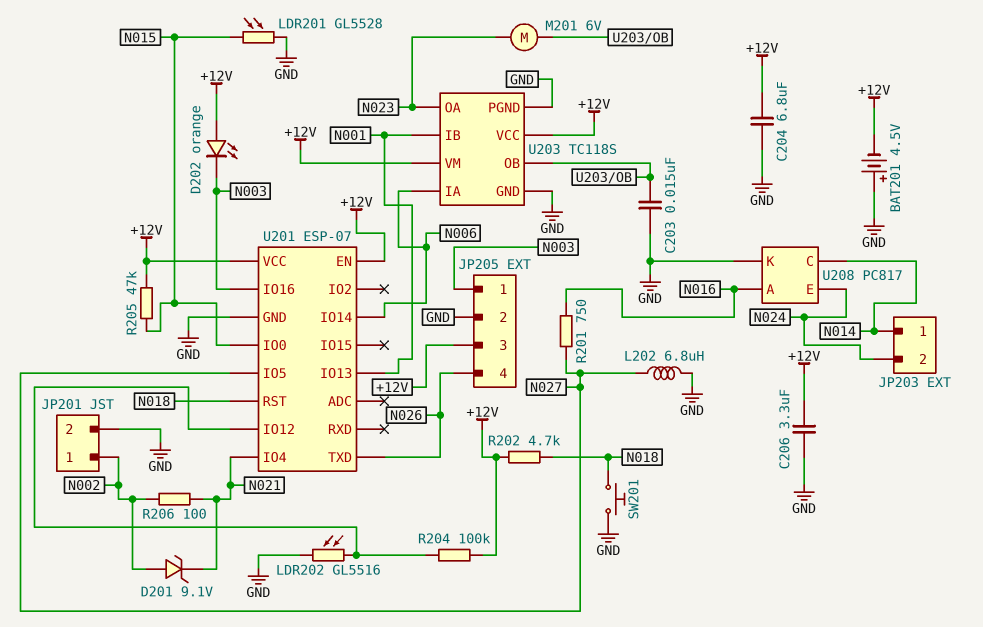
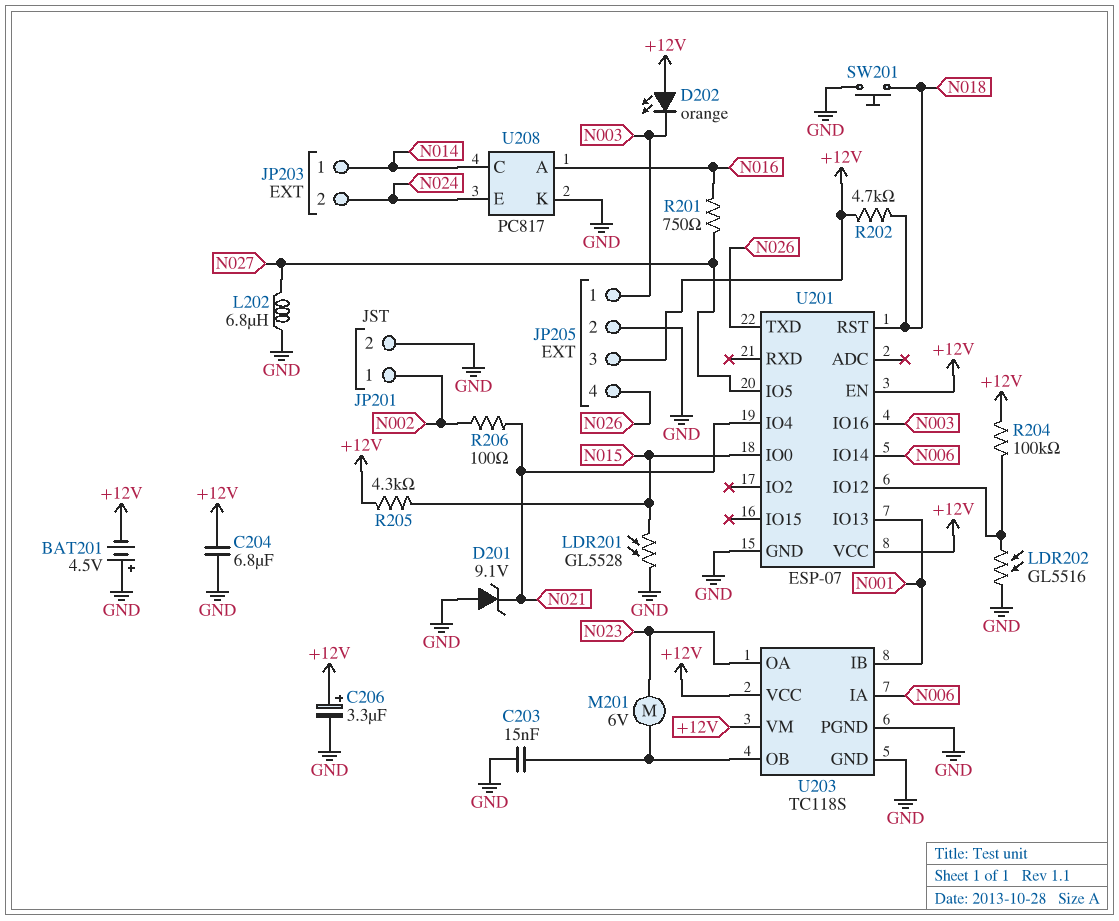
C206: 3.3uF (+12V, GND) -> 3.3uF (plus +12V, minus GND)
D201: zener 9.1V (A N002, K N021) -> zener 9.1V (A GND, K N021)
R205: 47k (+12V, N015) -> 4.3k (+12V, N015)

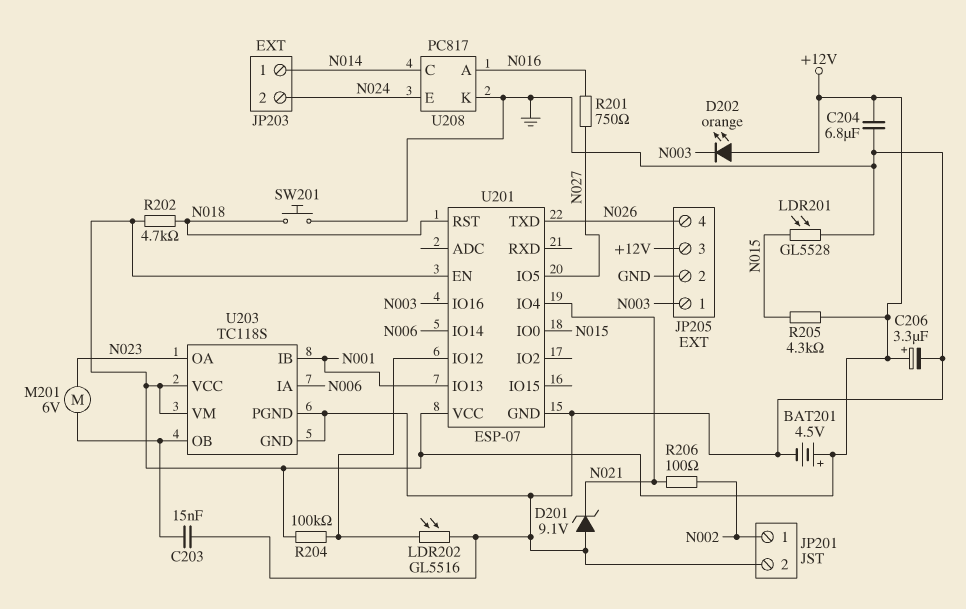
BAT201: 4.5V (plus GND, minus +12V) -> 4.5V (plus +12V, minus GND)
L202: 6.8uH (GND, N027) -> none

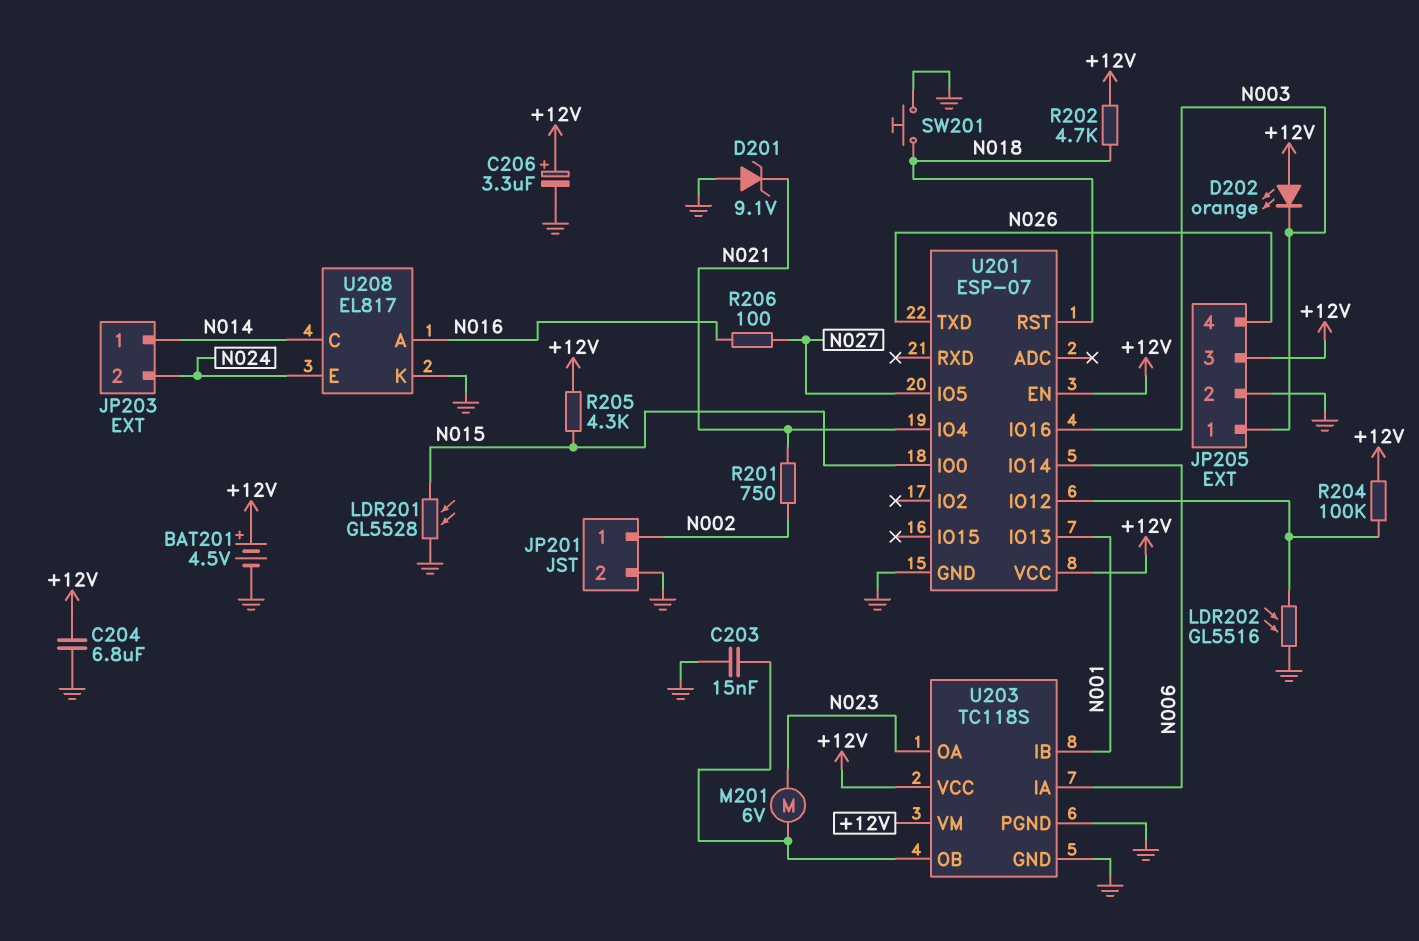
R201: 750 (N016, N027) -> 750 (N002, N021)
R206: 100 (N002, N021) -> 100 (N016, N027)
U208: PC817 -> EL817

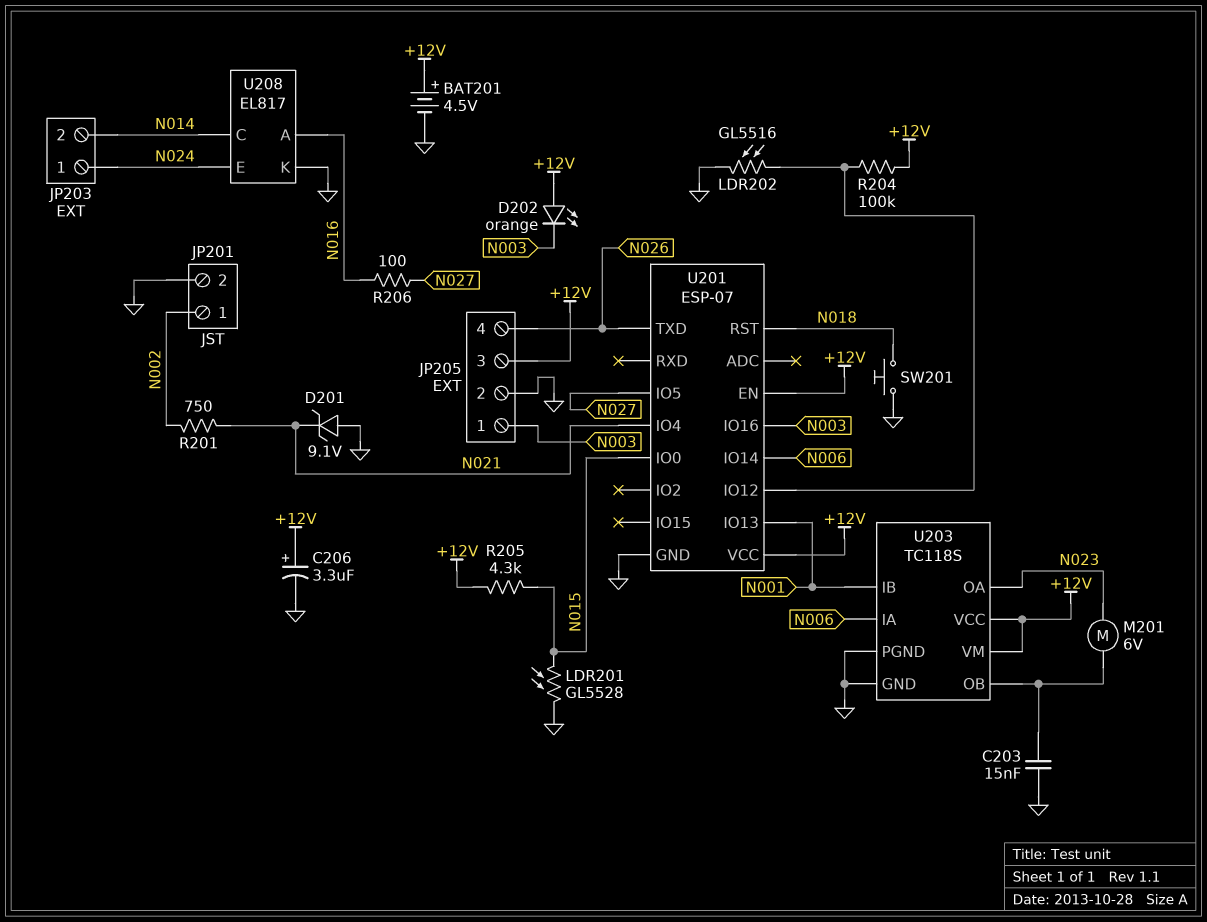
C204: 6.8uF (+12V, GND) -> none
JP203 pin 1: N014 -> N024
JP203 pin 2: N024 -> N014
R202: 4.7k (+12V, N018) -> none

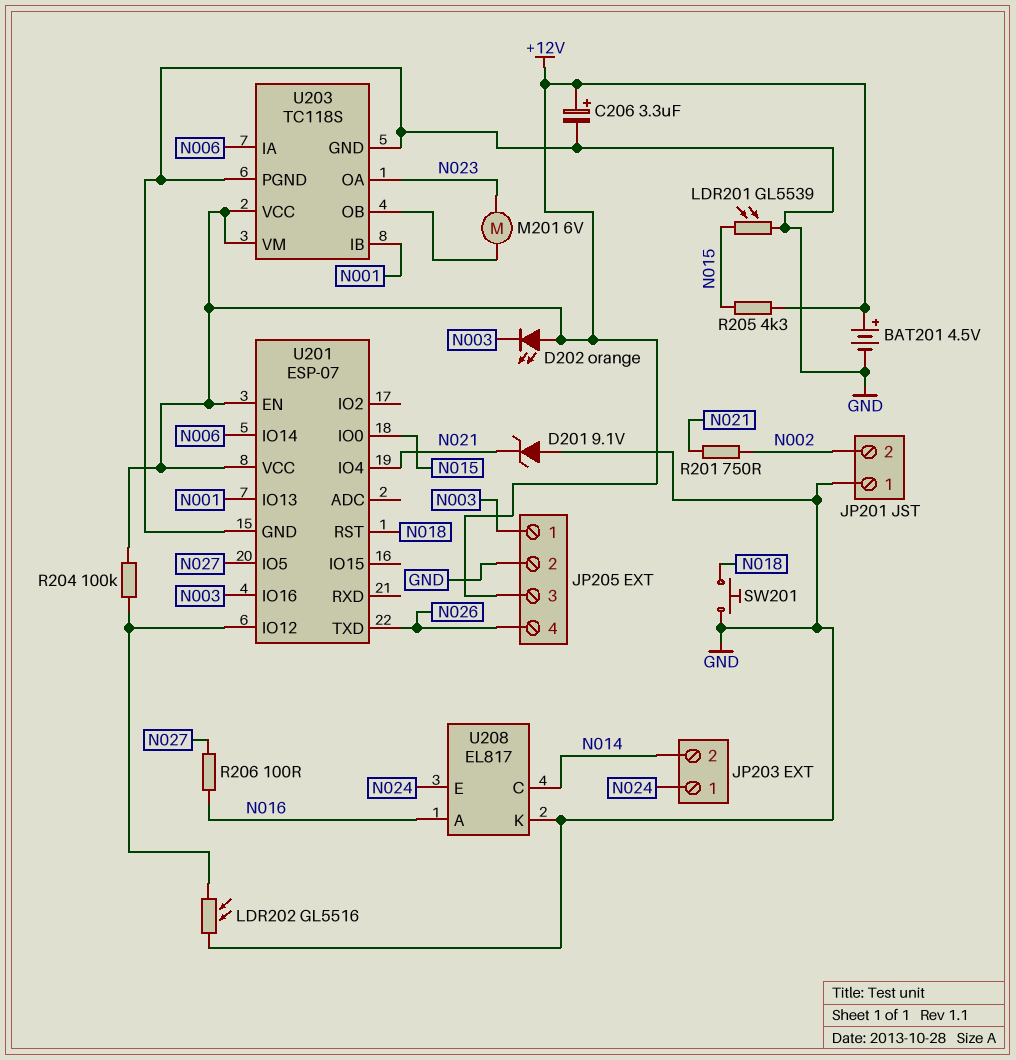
C203: 15nF (GND, U203/OB) -> none
JP201 pin 1: N002 -> GND
JP201 pin 2: GND -> N002
LDR201: GL5528 (GND, N015) -> GL5539 (GND, N015)

